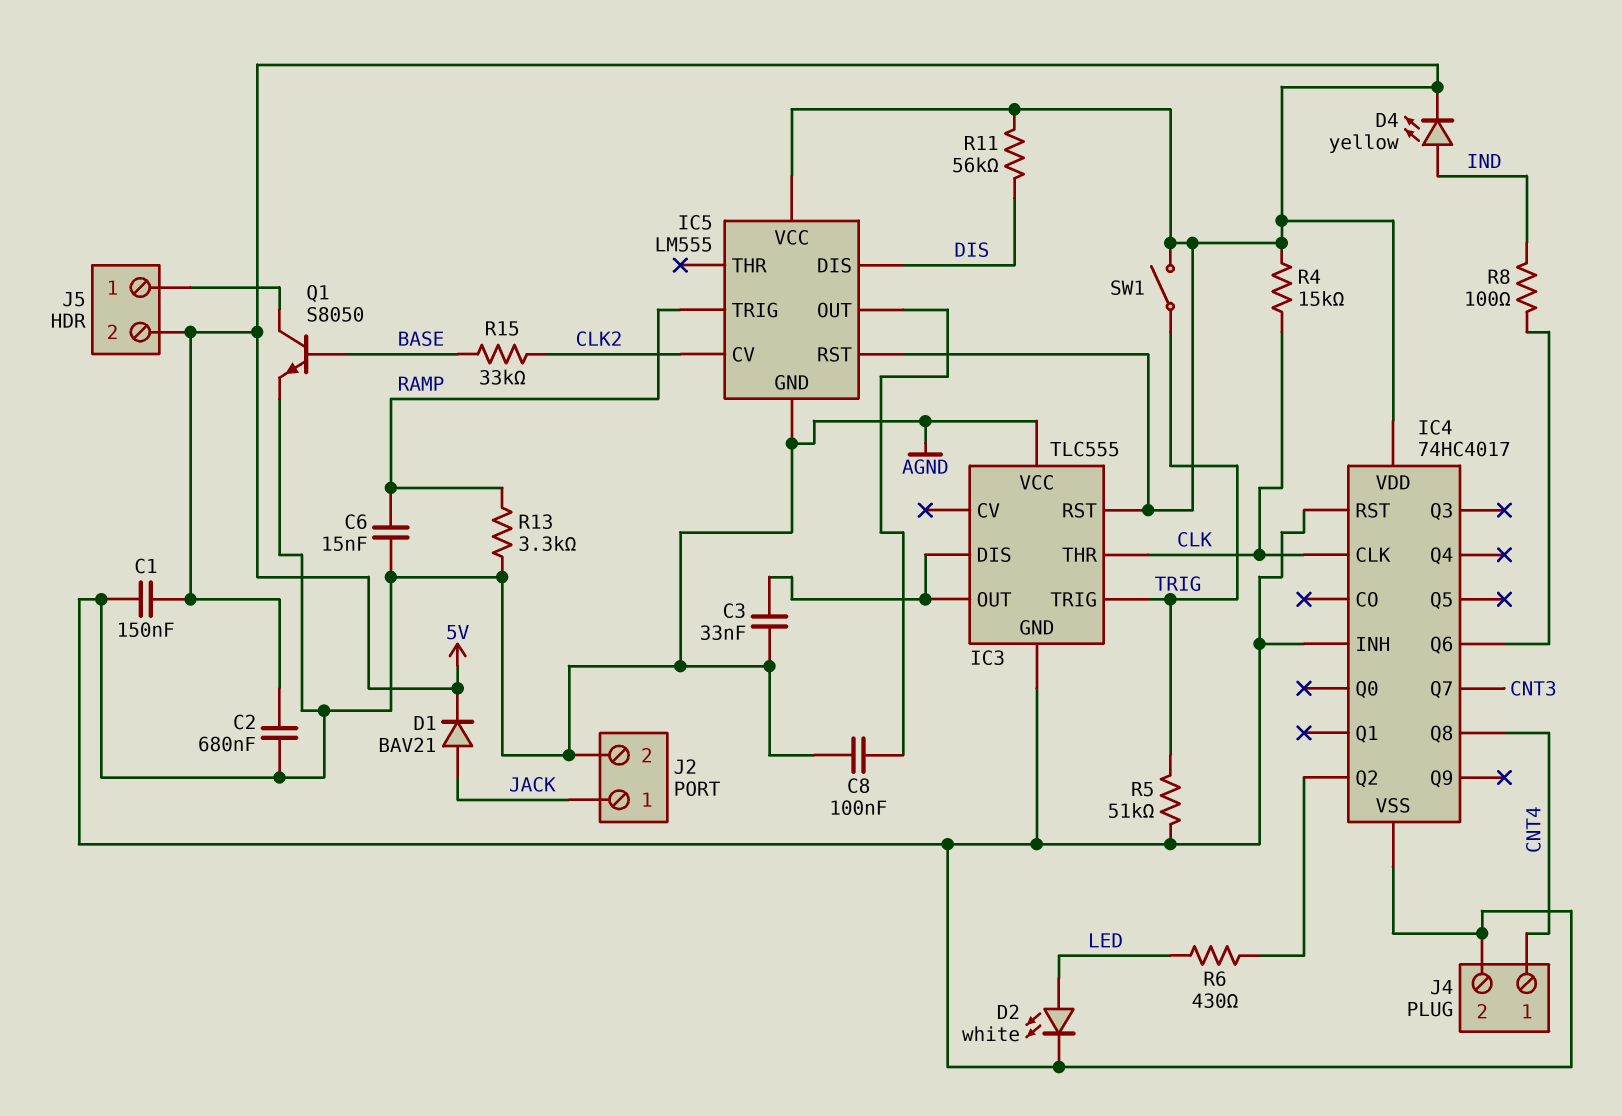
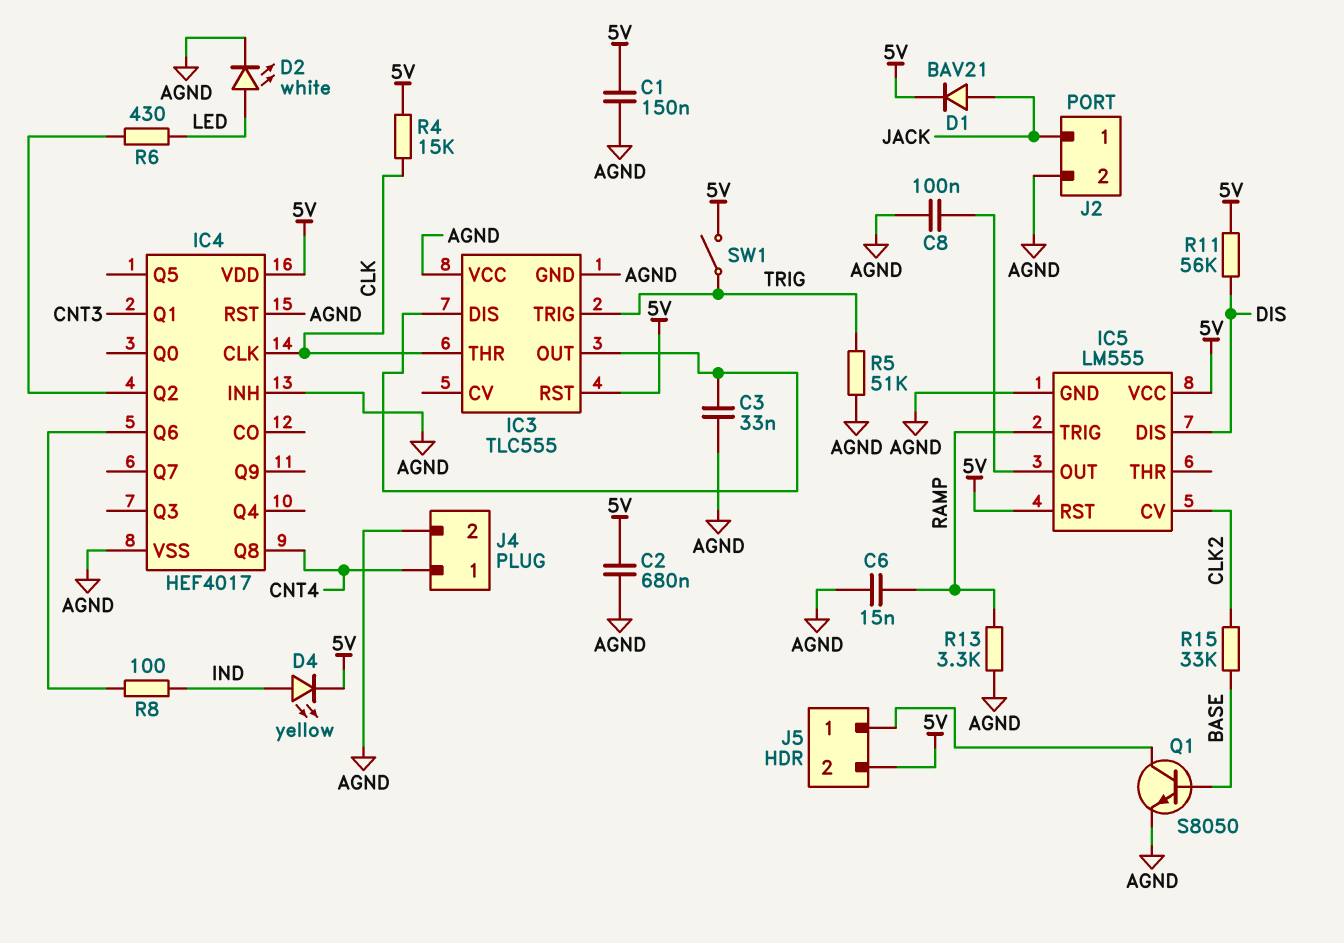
IC4: 74HC4017 -> HEF4017
IC4 pin Q1: none -> CNT3
IC4 pin Q7: CNT3 -> none

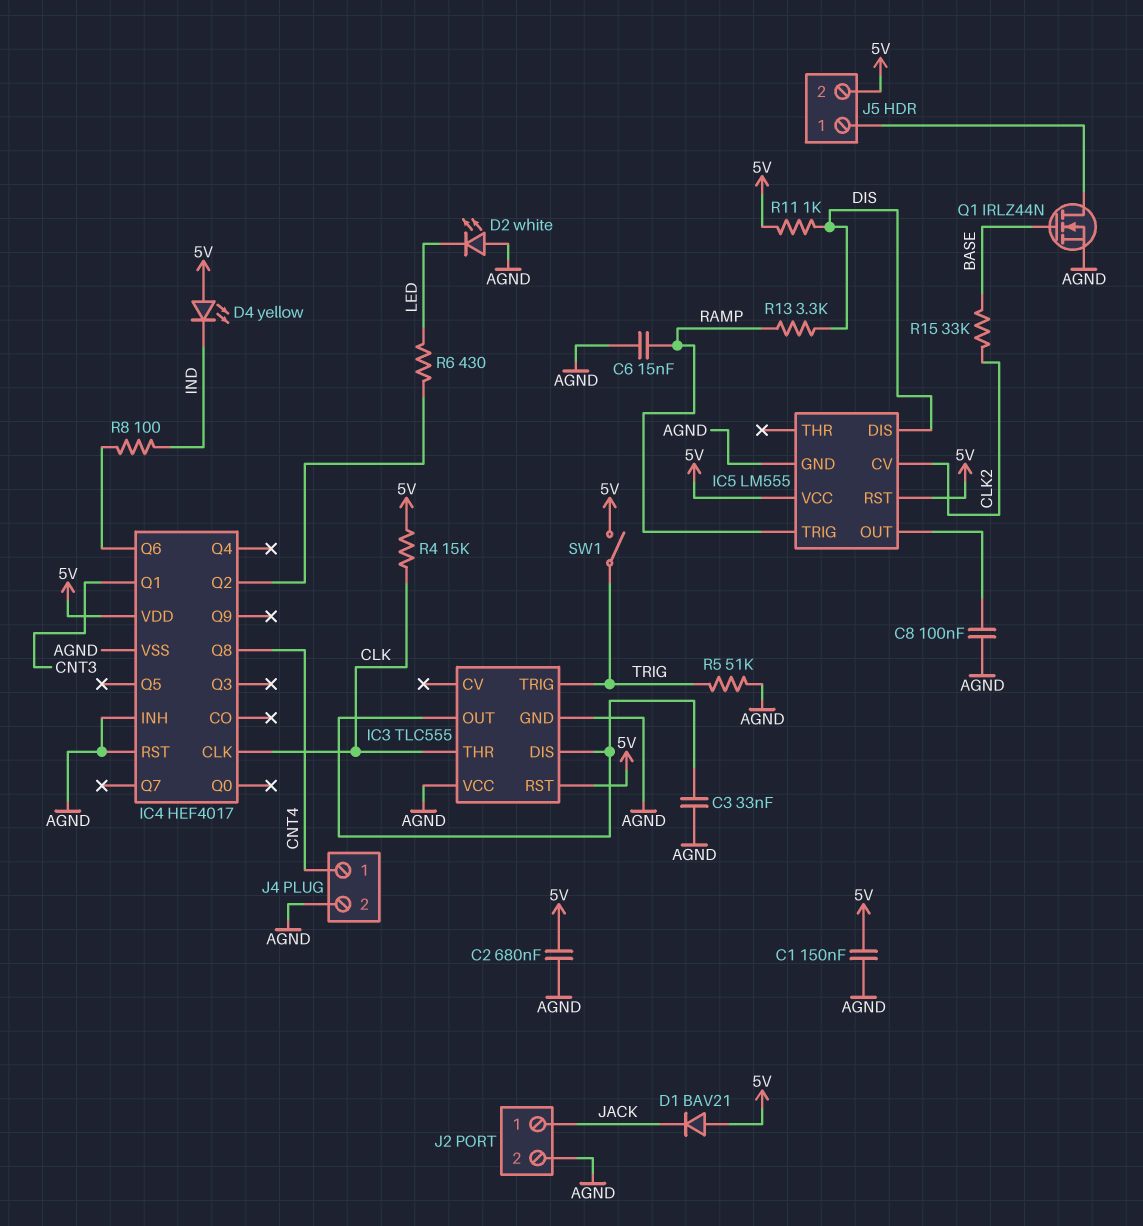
D1: diode BAV21 (A JACK, K 5V) -> diode BAV21 (A 5V, K JACK)
D2: LED white (A LED, K AGND) -> LED white (A AGND, K LED)
D4: LED yellow (A IND, K 5V) -> LED yellow (A 5V, K IND)
Q1: NPN S8050 (B BASE, C J5/1, E AGND) -> NMOS IRLZ44N (G BASE, D J5/1, S AGND)
R11: 56k (5V, DIS) -> 1k (5V, DIS)
R13: 3.3k (AGND, RAMP) -> 3.3k (DIS, RAMP)

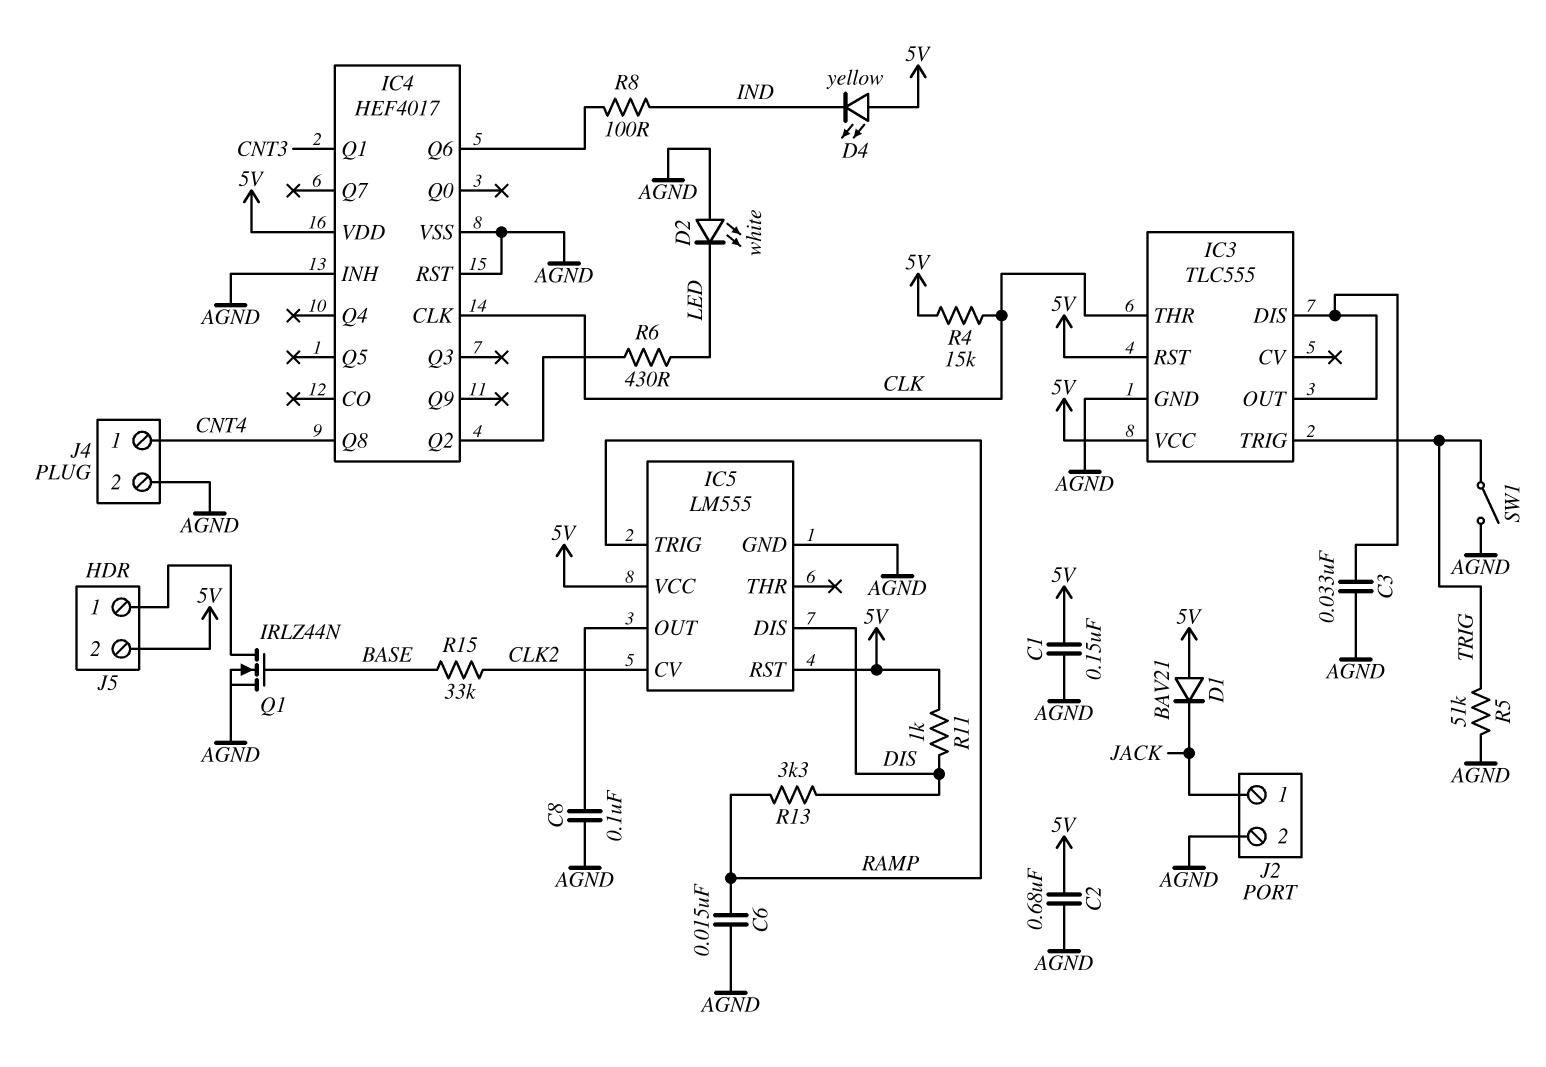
IC3 pin VCC: AGND -> 5V
SW1: switch (5V, TRIG) -> switch (AGND, TRIG)

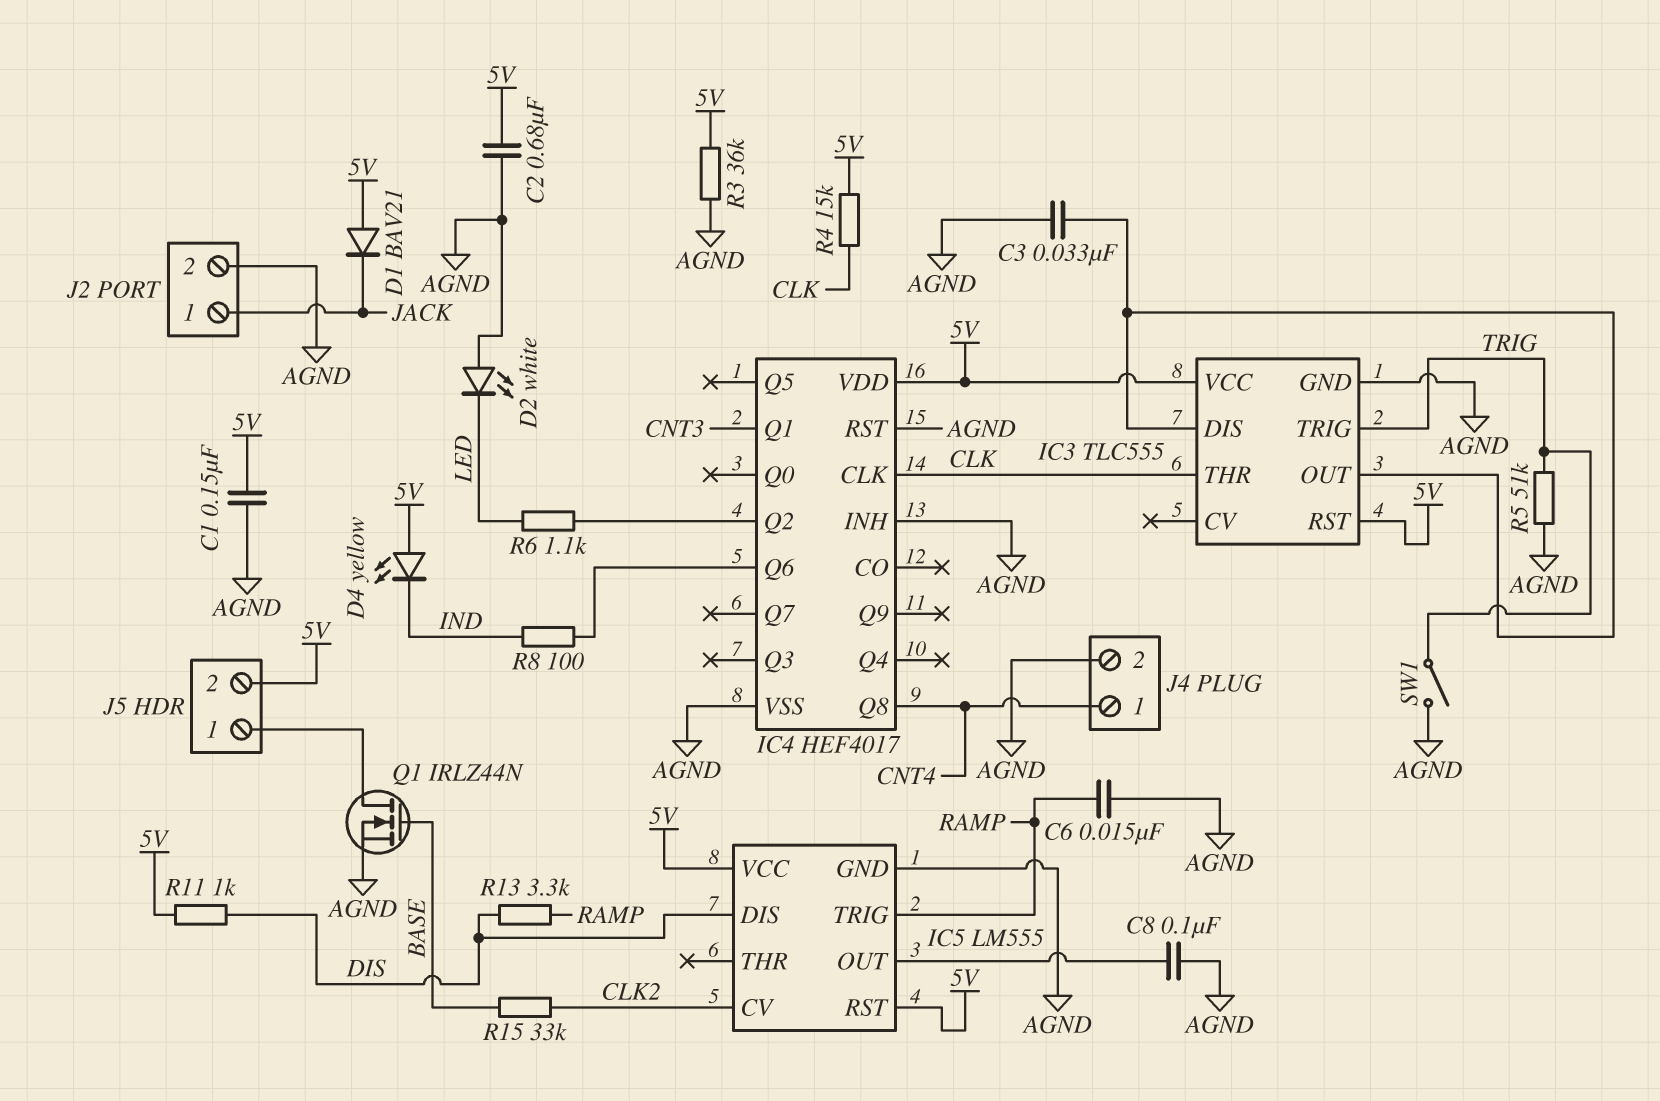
R3: none -> 36k (5V, AGND)
R6: 430 (IC4/Q2, LED) -> 1.1k (IC4/Q2, LED)

